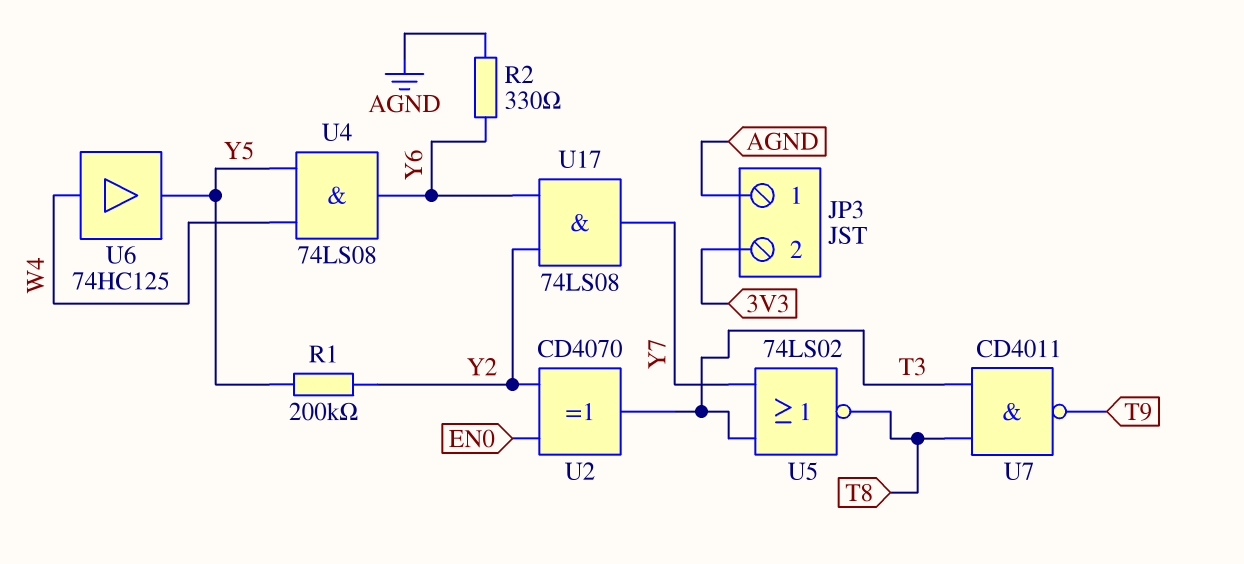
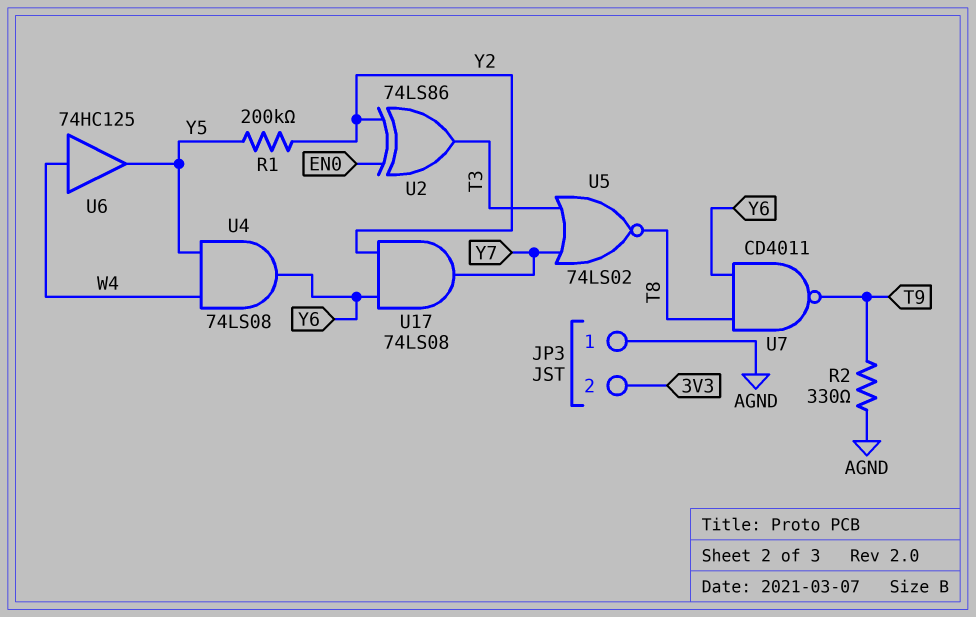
R2: 330 (AGND, Y6) -> 330 (AGND, T9)
U2: XOR CD4070 (in EN0, in Y2, out T3) -> XOR 74LS86 (in EN0, in Y2, out T3)
U7: NAND CD4011 (in T3, in T8, out T9) -> NAND CD4011 (in T8, in Y6, out T9)

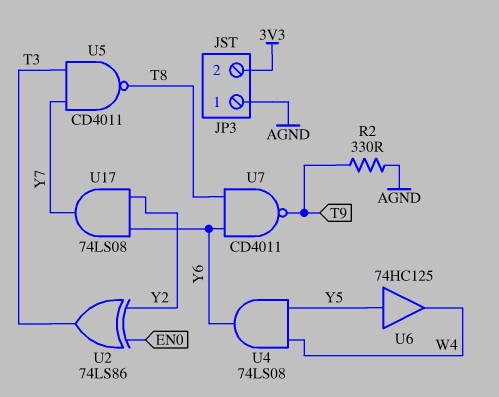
R1: 200k (Y2, Y5) -> none
U5: NOR 74LS02 (in T3, in Y7, out T8) -> NAND CD4011 (in T3, in Y7, out T8)
U6: buffer 74HC125 (in W4, out Y5) -> buffer 74HC125 (in Y5, out W4)

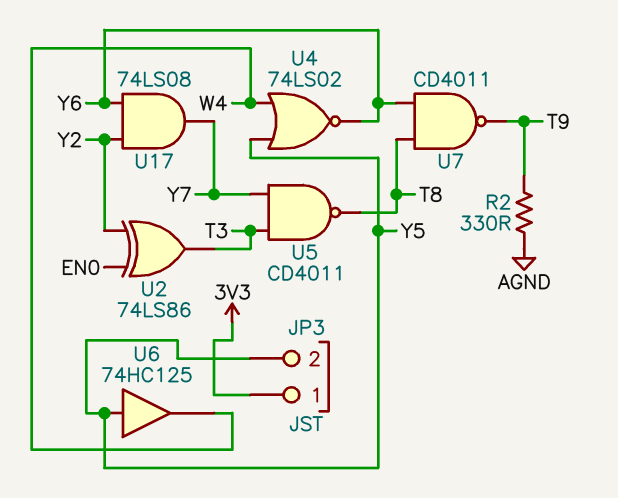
JP3 pin 1: AGND -> 3V3
JP3 pin 2: 3V3 -> Y5
U4: AND 74LS08 (in W4, in Y5, out Y6) -> NOR 74LS02 (in W4, in Y5, out Y6)

